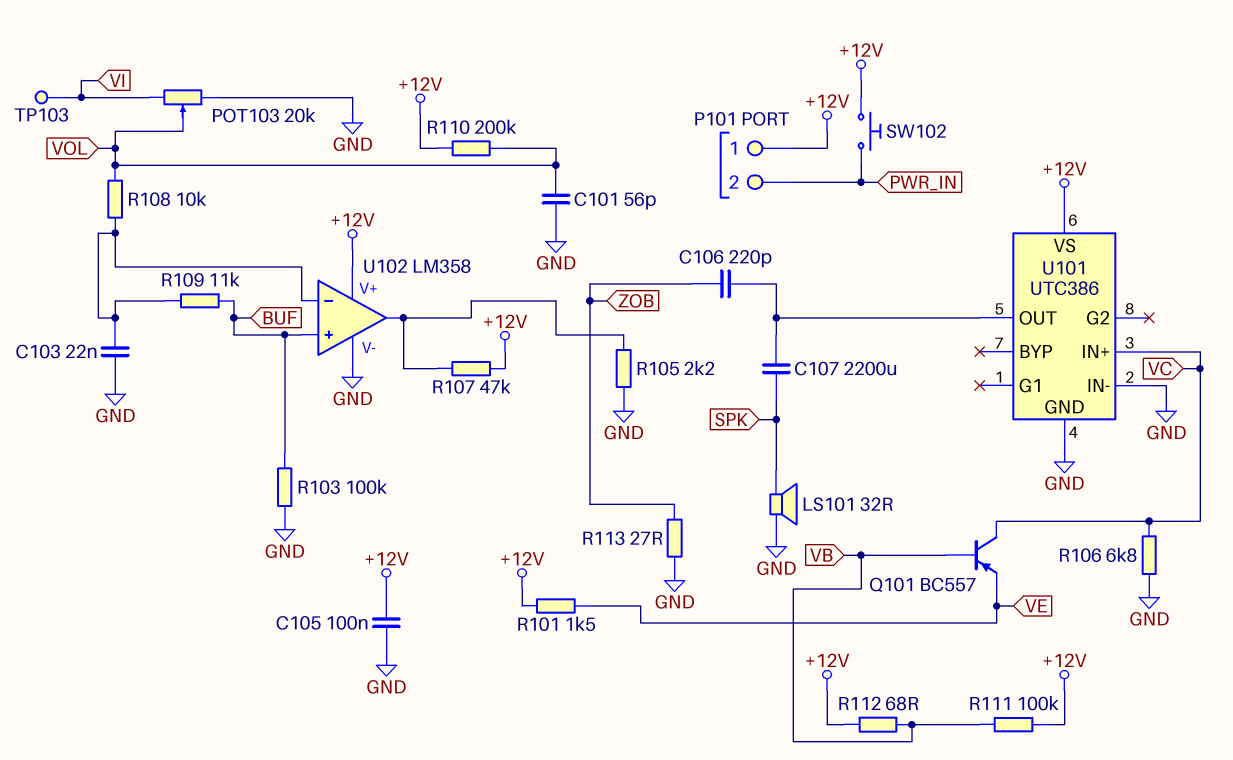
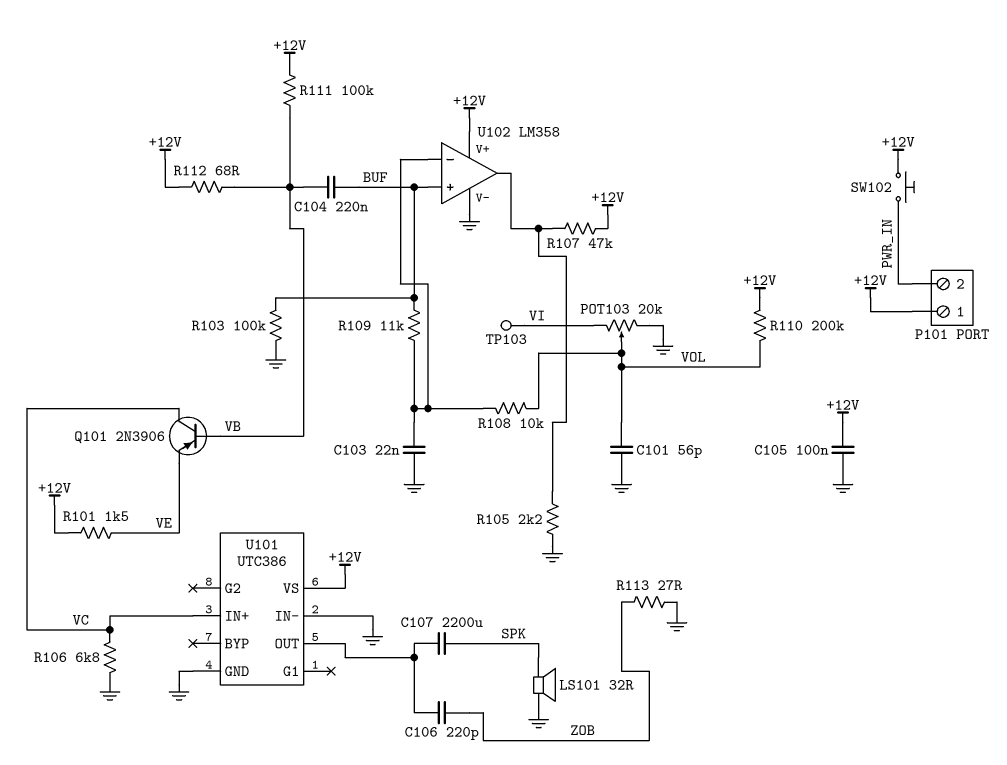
C104: none -> 220nF (BUF, VB)
Q101: PNP BC557 (B VB, C VC, E VE) -> PNP 2N3906 (B VB, C VC, E VE)

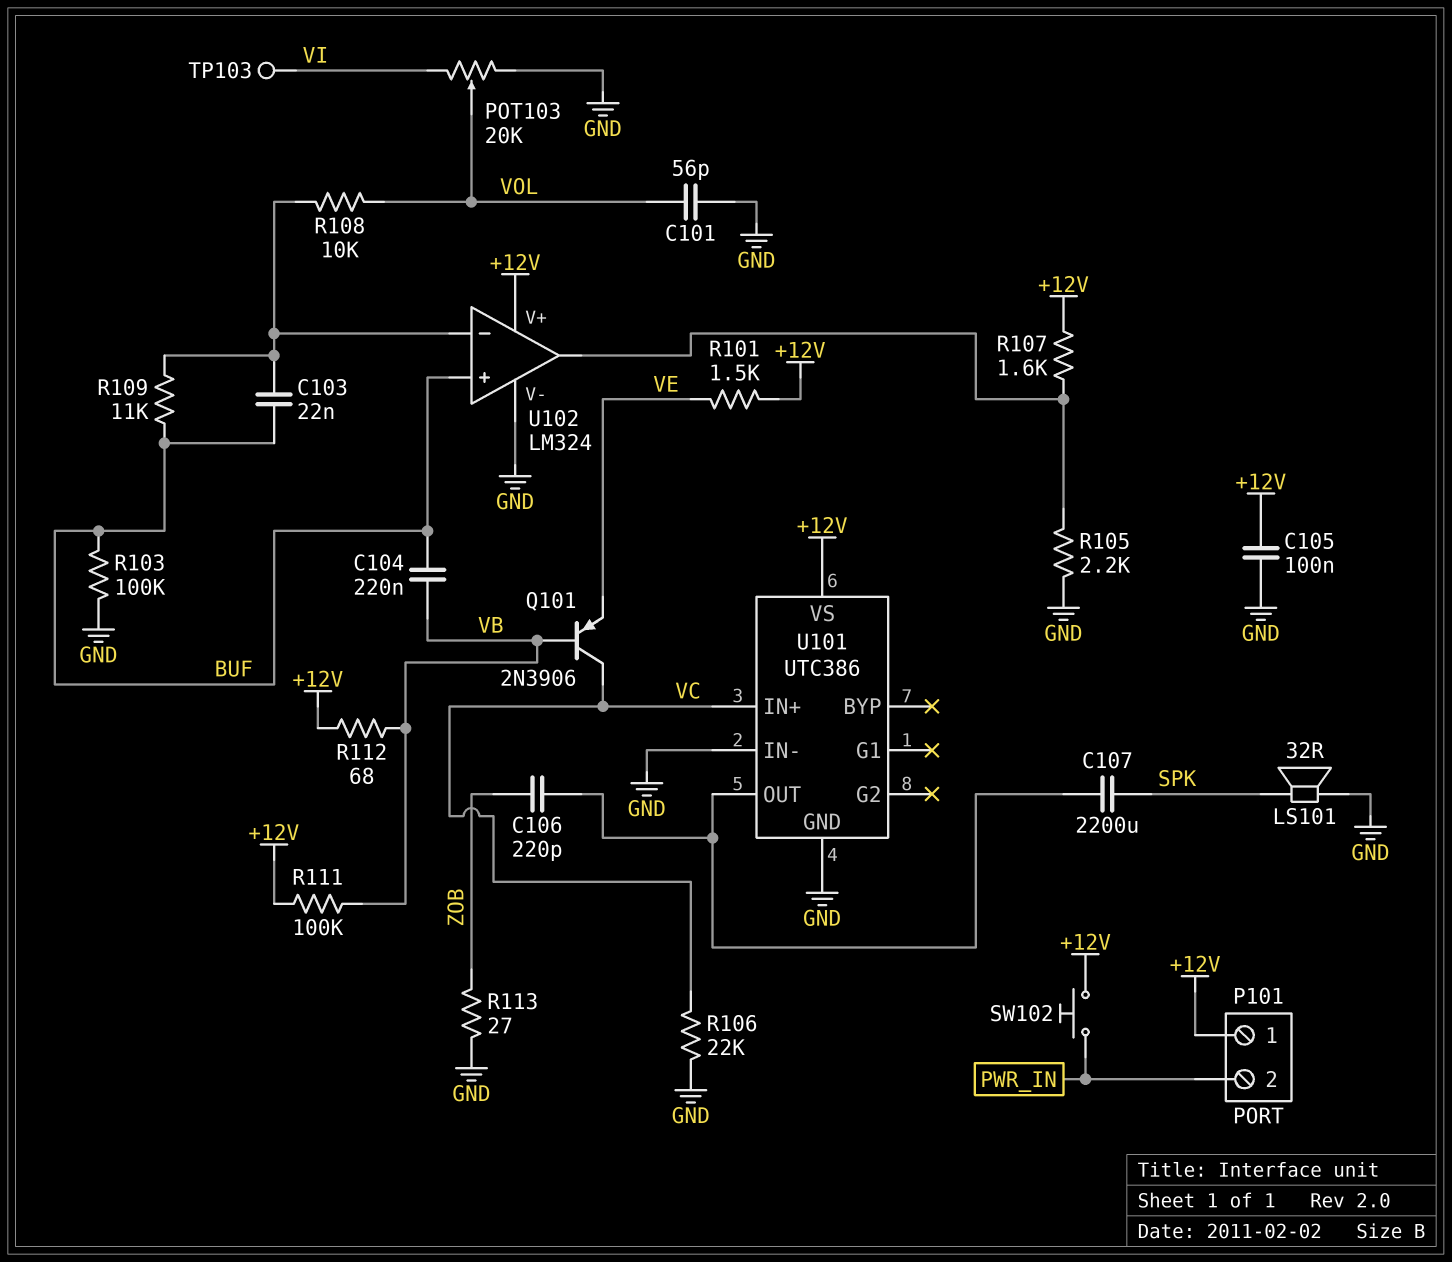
C103: 22nF (GND, U102/in-) -> 22nF (BUF, U102/in-)
R106: 6.8k (GND, VC) -> 22k (GND, VC)
R107: 47k (+12V, U102/out) -> 1.6k (+12V, U102/out)
R110: 200k (+12V, VOL) -> none
U102: LM358 -> LM324

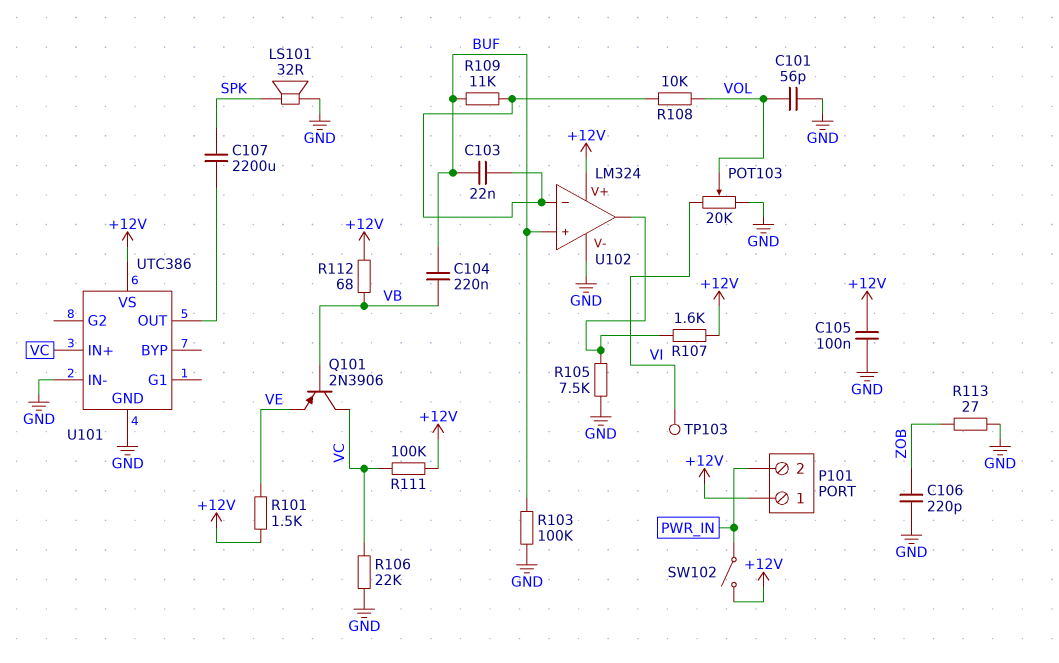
C106: 220pF (U101/OUT, ZOB) -> 220pF (GND, ZOB)
R105: 2.2k (GND, U102/out) -> 7.5k (GND, U102/out)
R111: 100k (+12V, VB) -> 100k (+12V, VC)
SW102: button (+12V, PWR_IN) -> switch (+12V, PWR_IN)

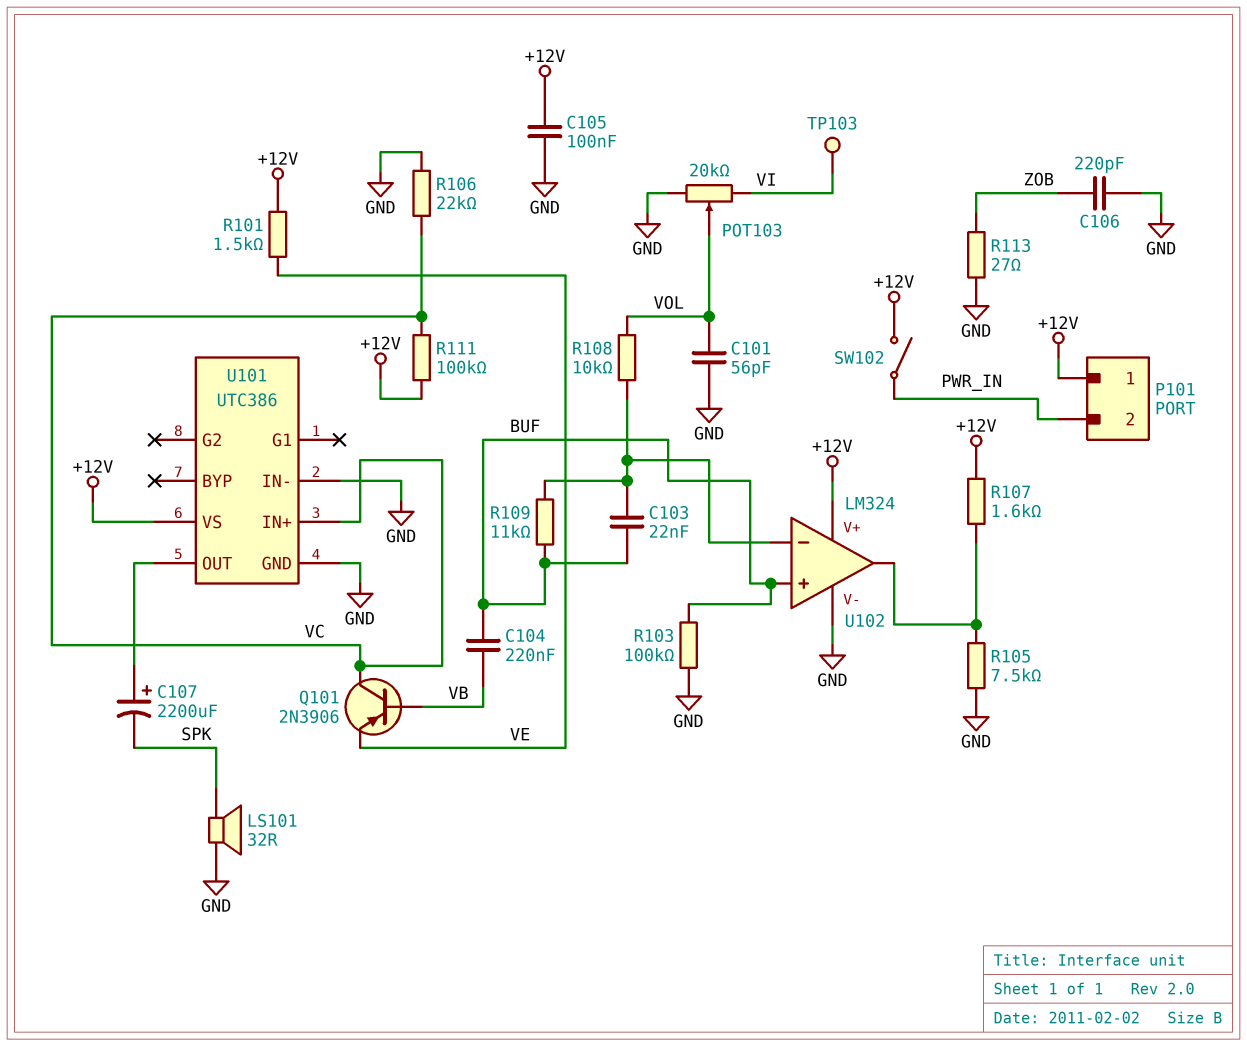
C107: 2200uF (SPK, U101/OUT) -> 2200uF (plus U101/OUT, minus SPK)
R112: 68 (+12V, VB) -> none

